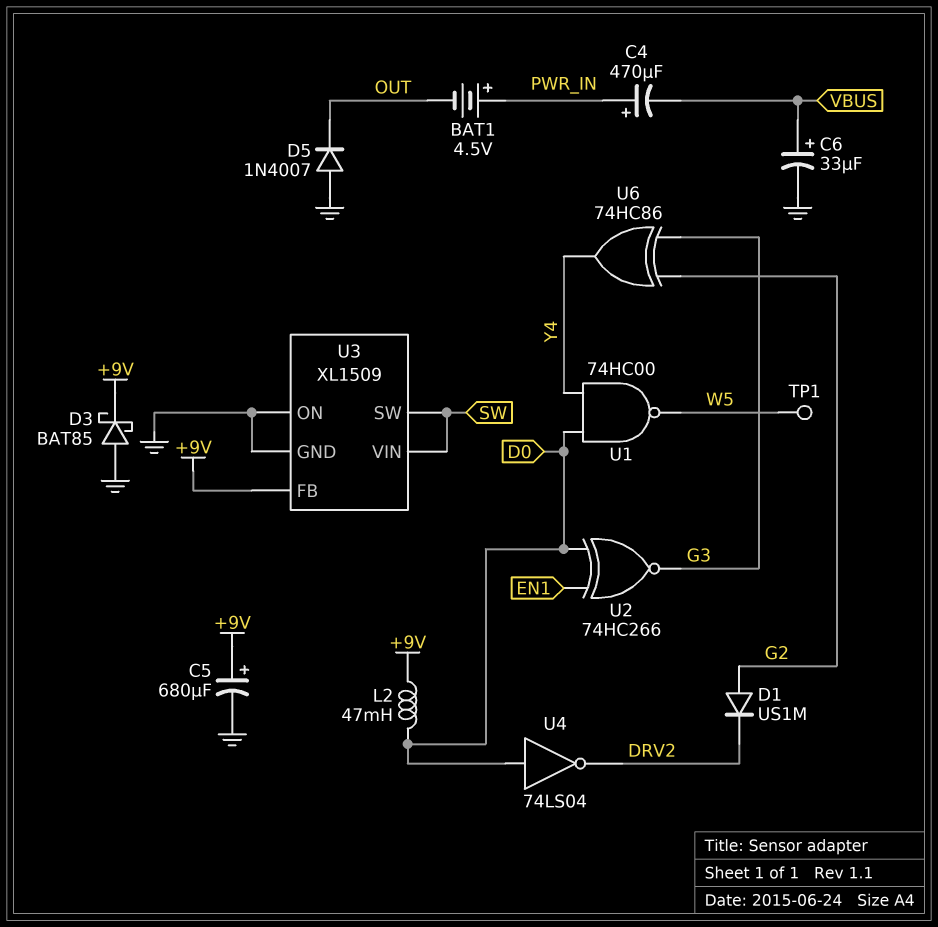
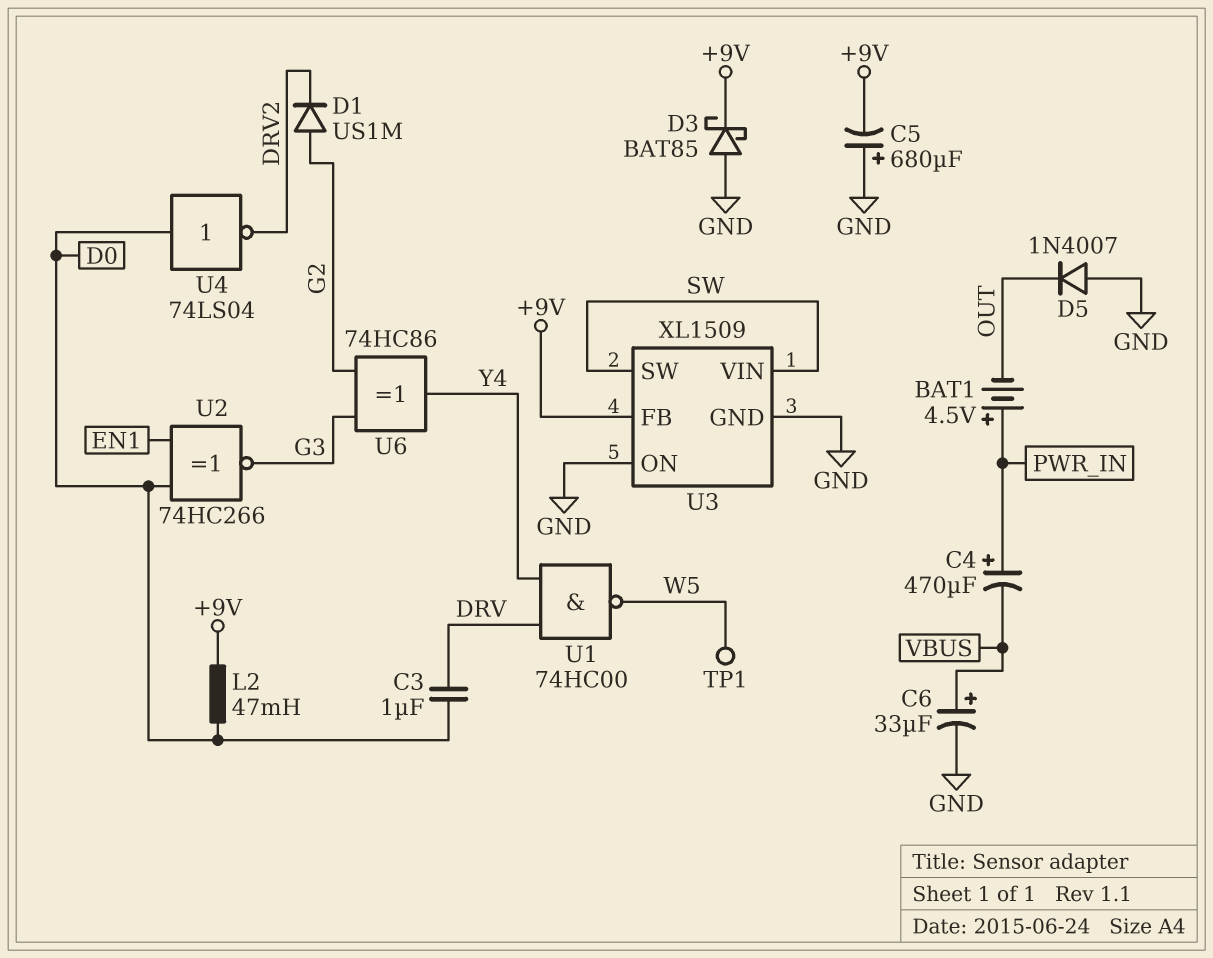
C3: none -> 1uF (D0, DRV)
C5: 680uF (plus +9V, minus GND) -> 680uF (plus GND, minus +9V)
U1: NAND 74HC00 (in D0, in Y4, out W5) -> NAND 74HC00 (in DRV, in Y4, out W5)

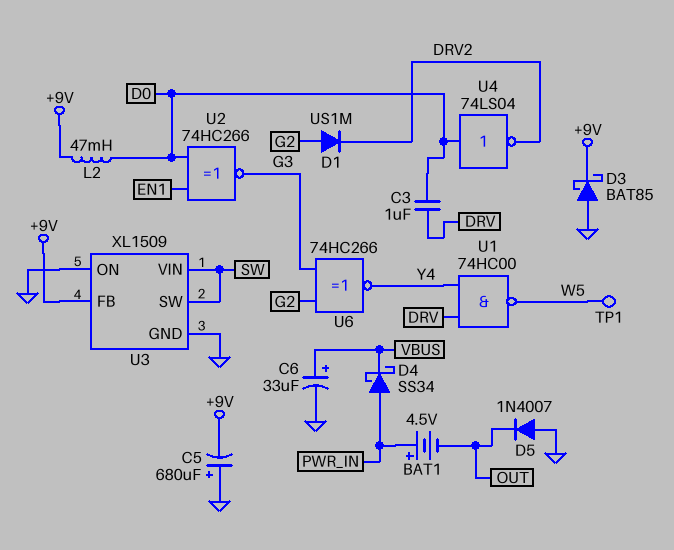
C4: 470uF (plus PWR_IN, minus VBUS) -> none
D4: none -> schottky SS34 (A PWR_IN, K VBUS)
U6: XOR 74HC86 (in G2, in G3, out Y4) -> XNOR 74HC266 (in G2, in G3, out Y4)

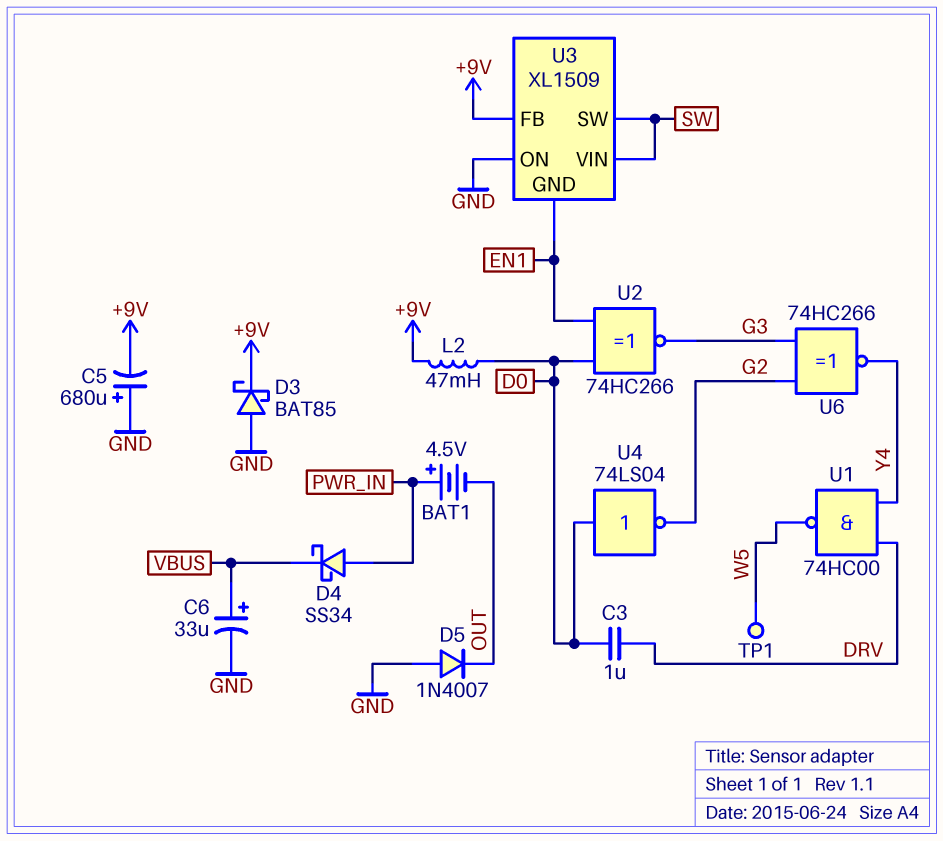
D1: diode US1M (A G2, K DRV2) -> none
U3 pin GND: GND -> EN1
U4: NOT 74LS04 (in D0, out DRV2) -> NOT 74LS04 (in D0, out G2)

